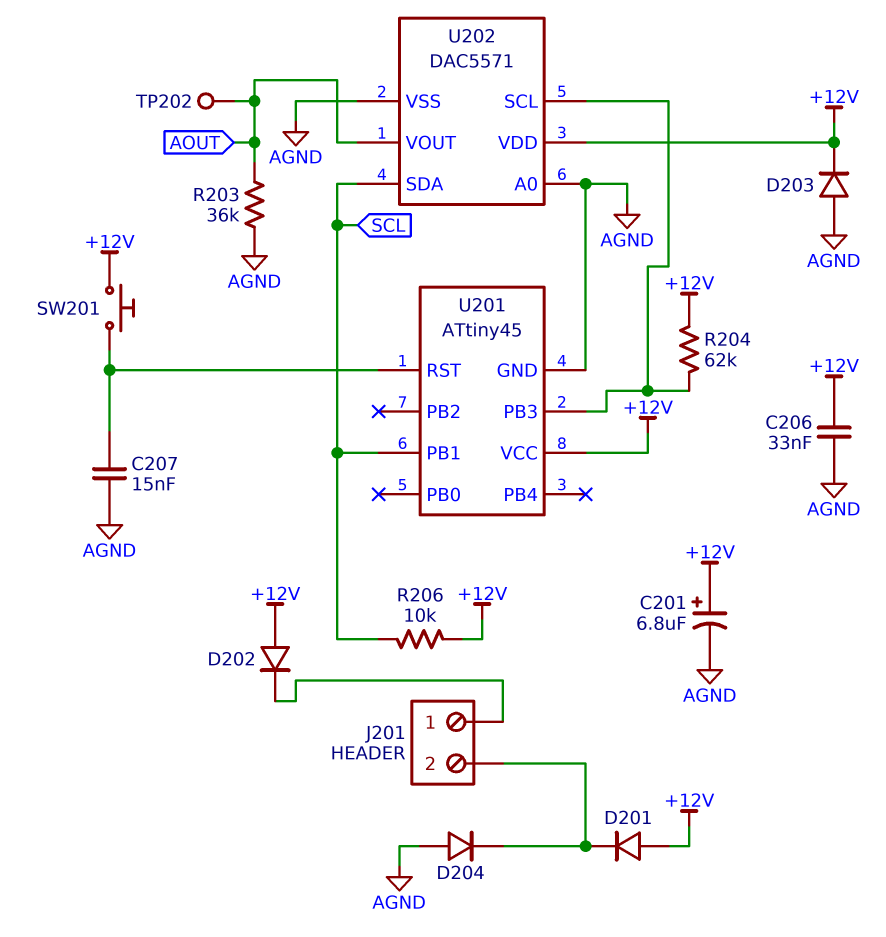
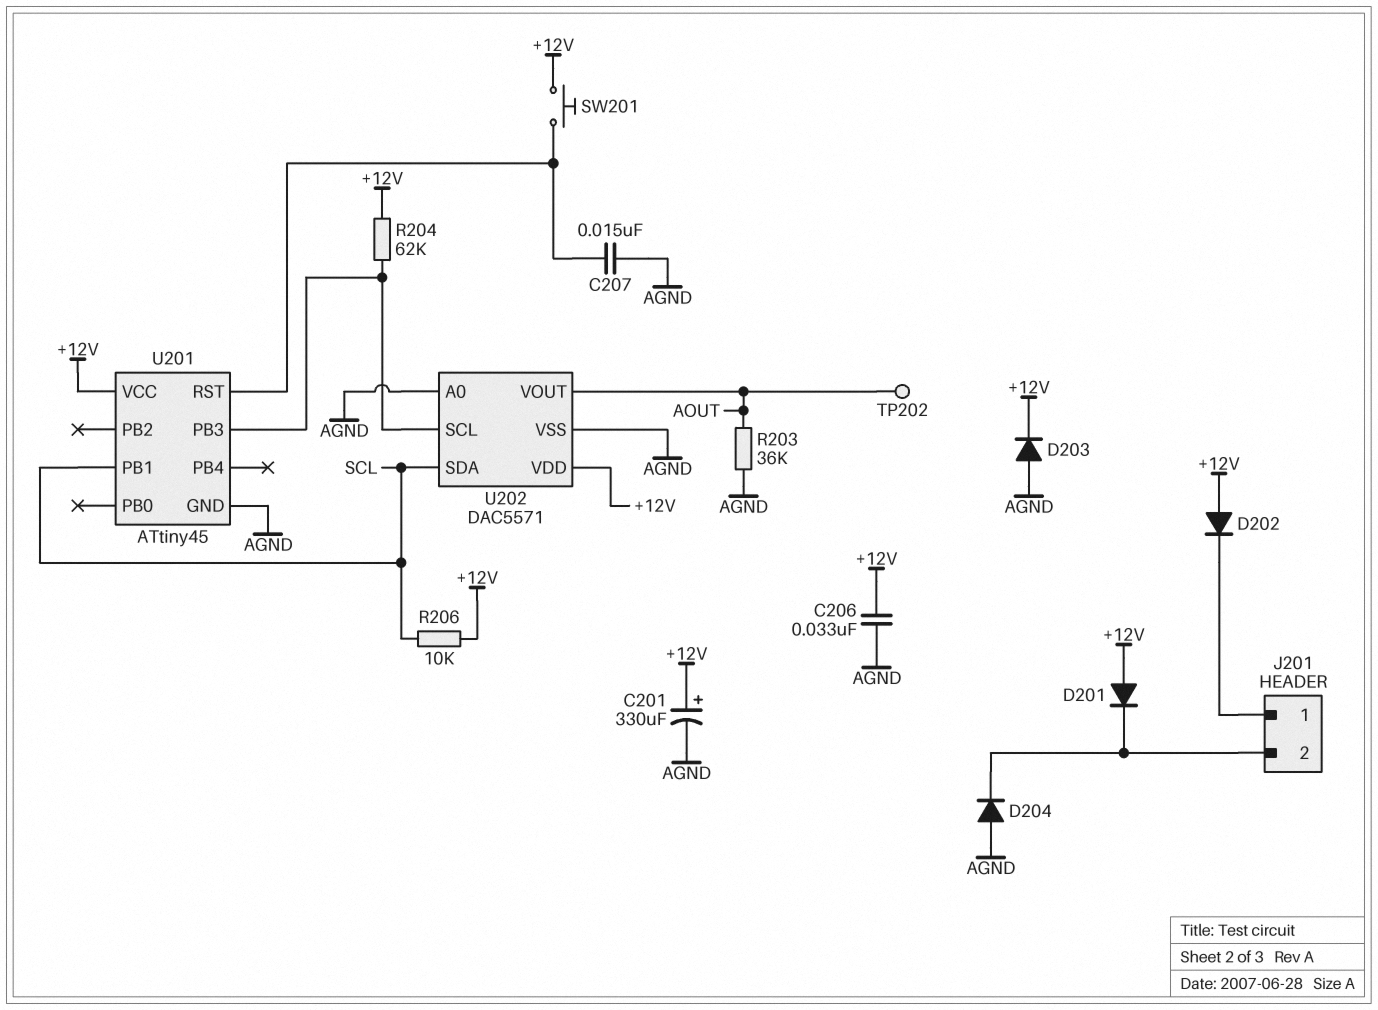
C201: 6.8uF (plus +12V, minus AGND) -> 330uF (plus +12V, minus AGND)

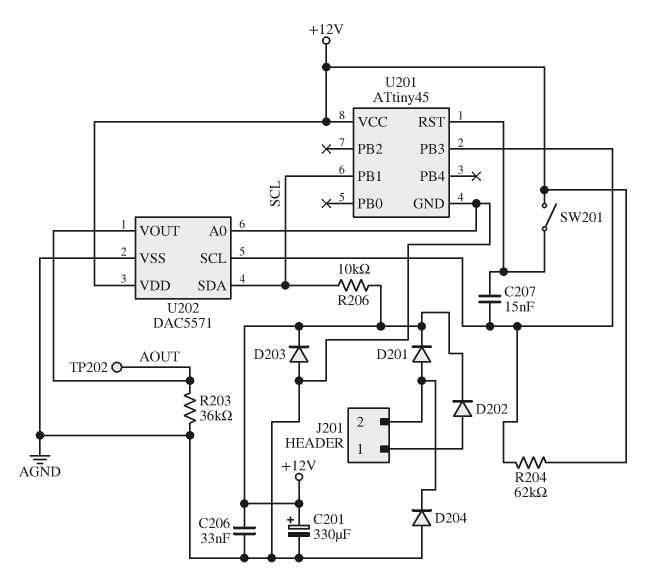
C207: 15nF (AGND, U201/RST) -> 15nF (U201/PB3, U201/RST)
D201: diode (A +12V, K J201/2) -> diode (A J201/2, K +12V)
D202: diode (A +12V, K J201/1) -> diode (A J201/1, K +12V)
SW201: button (+12V, U201/RST) -> switch (+12V, U201/RST)

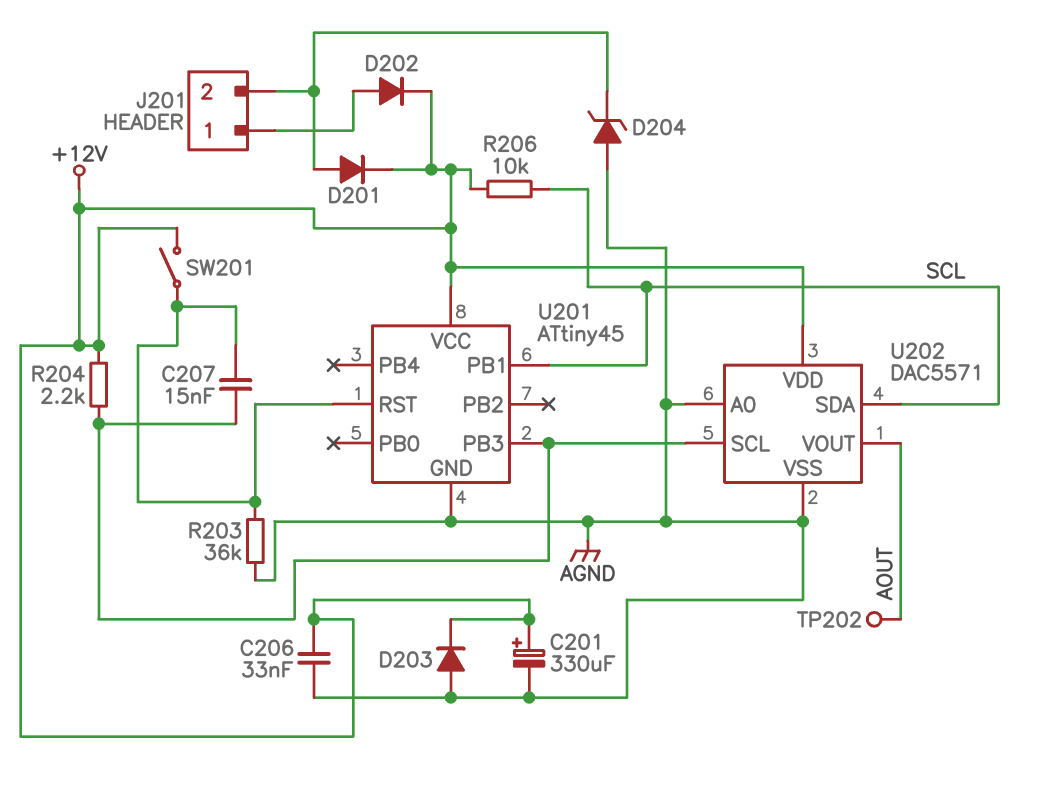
D204: diode (A AGND, K J201/2) -> zener (A AGND, K J201/2)
R203: 36k (AGND, AOUT) -> 36k (AGND, U201/RST)
R204: 62k (+12V, U201/PB3) -> 2.2k (+12V, U201/PB3)

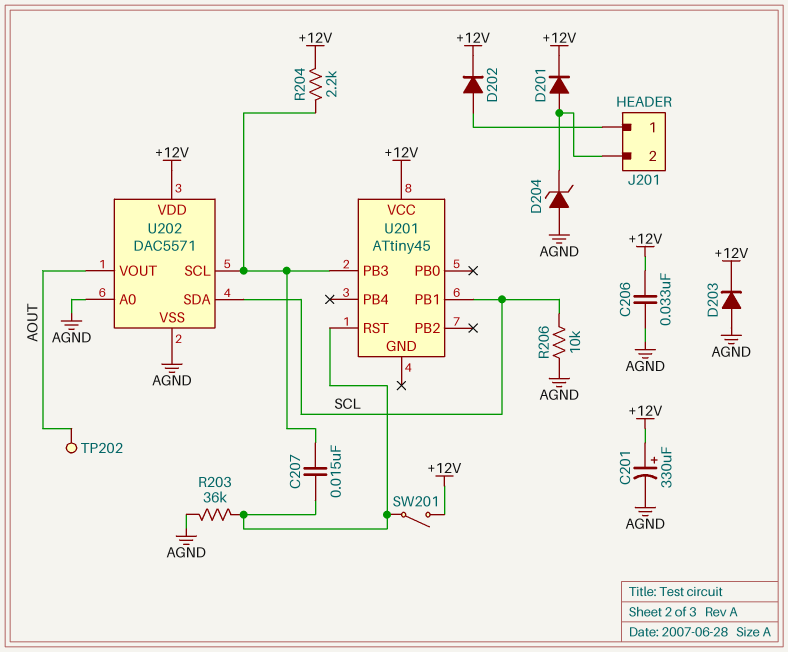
R206: 10k (+12V, SCL) -> 10k (AGND, SCL)
U201 pin GND: AGND -> none

